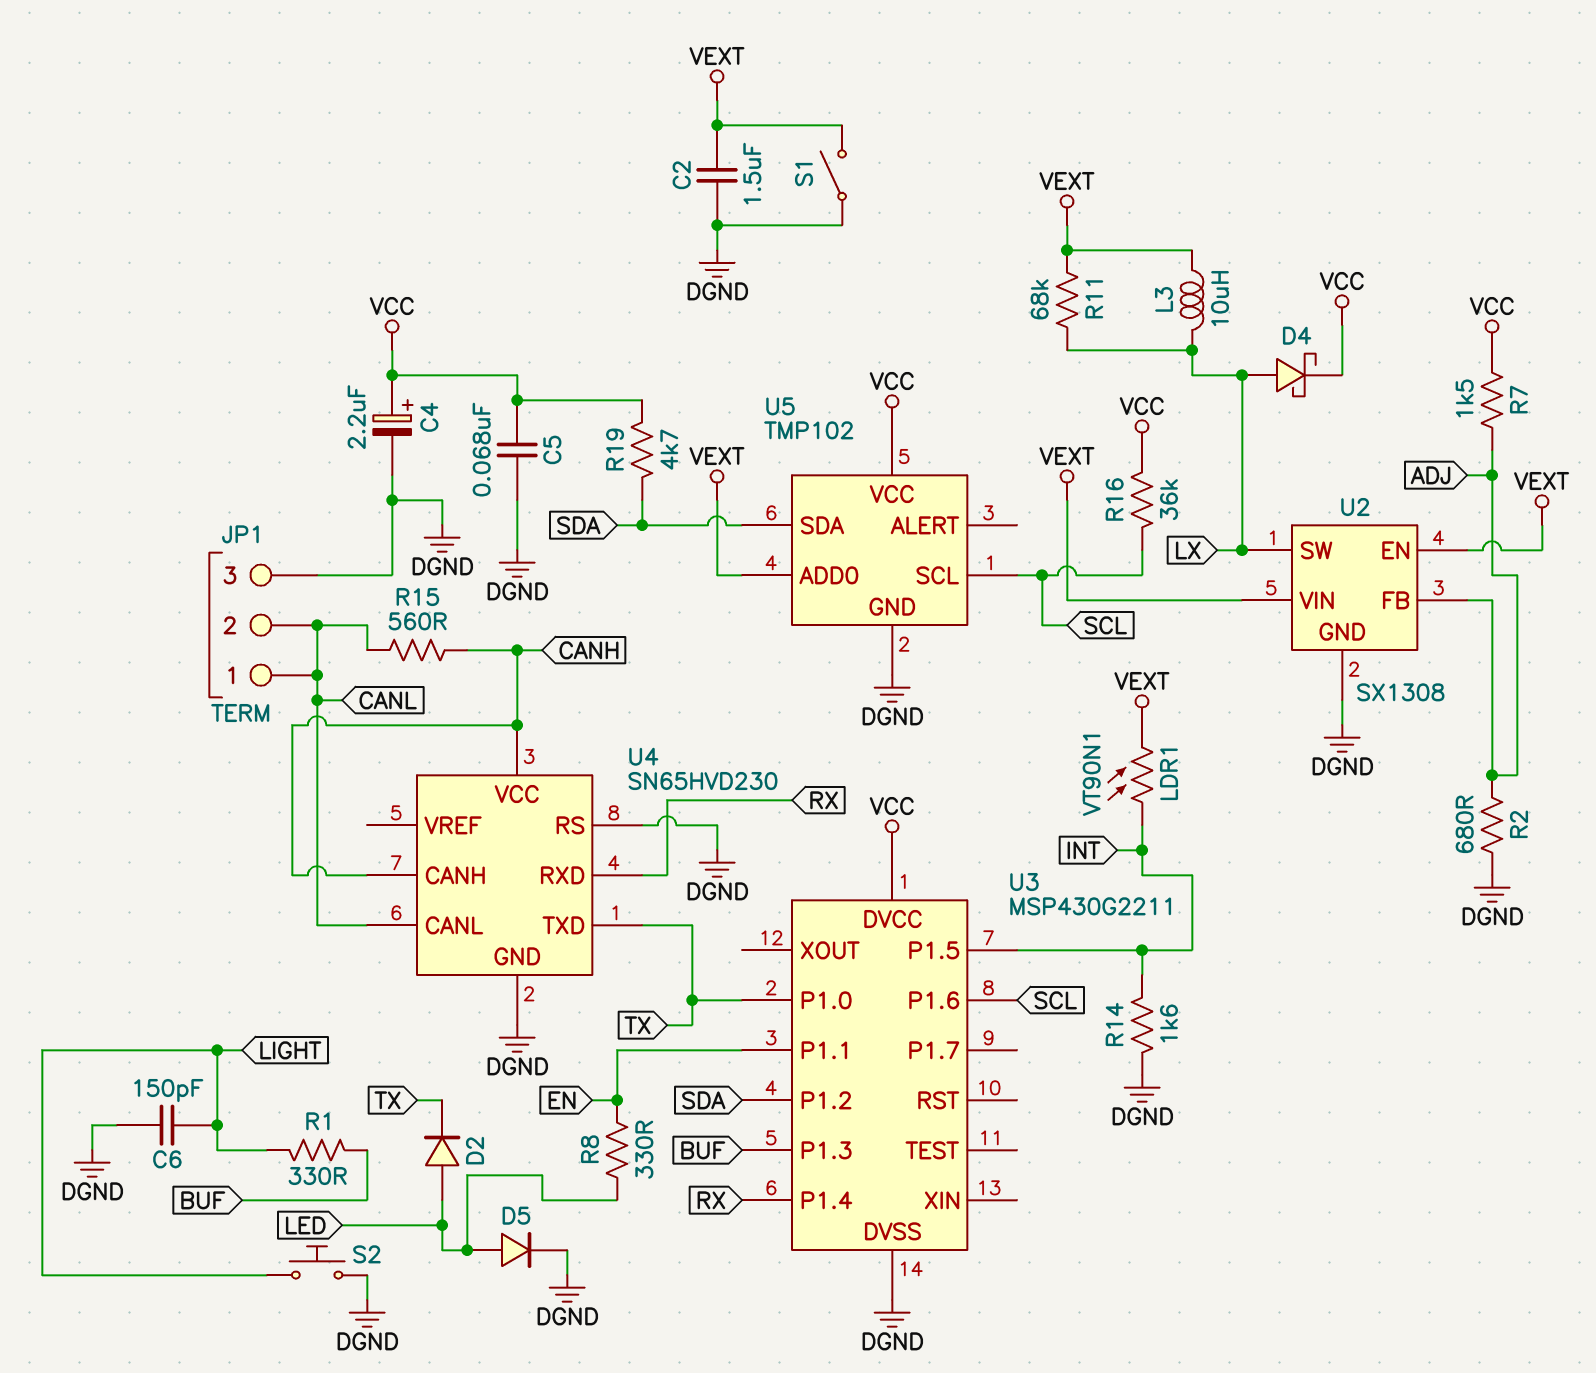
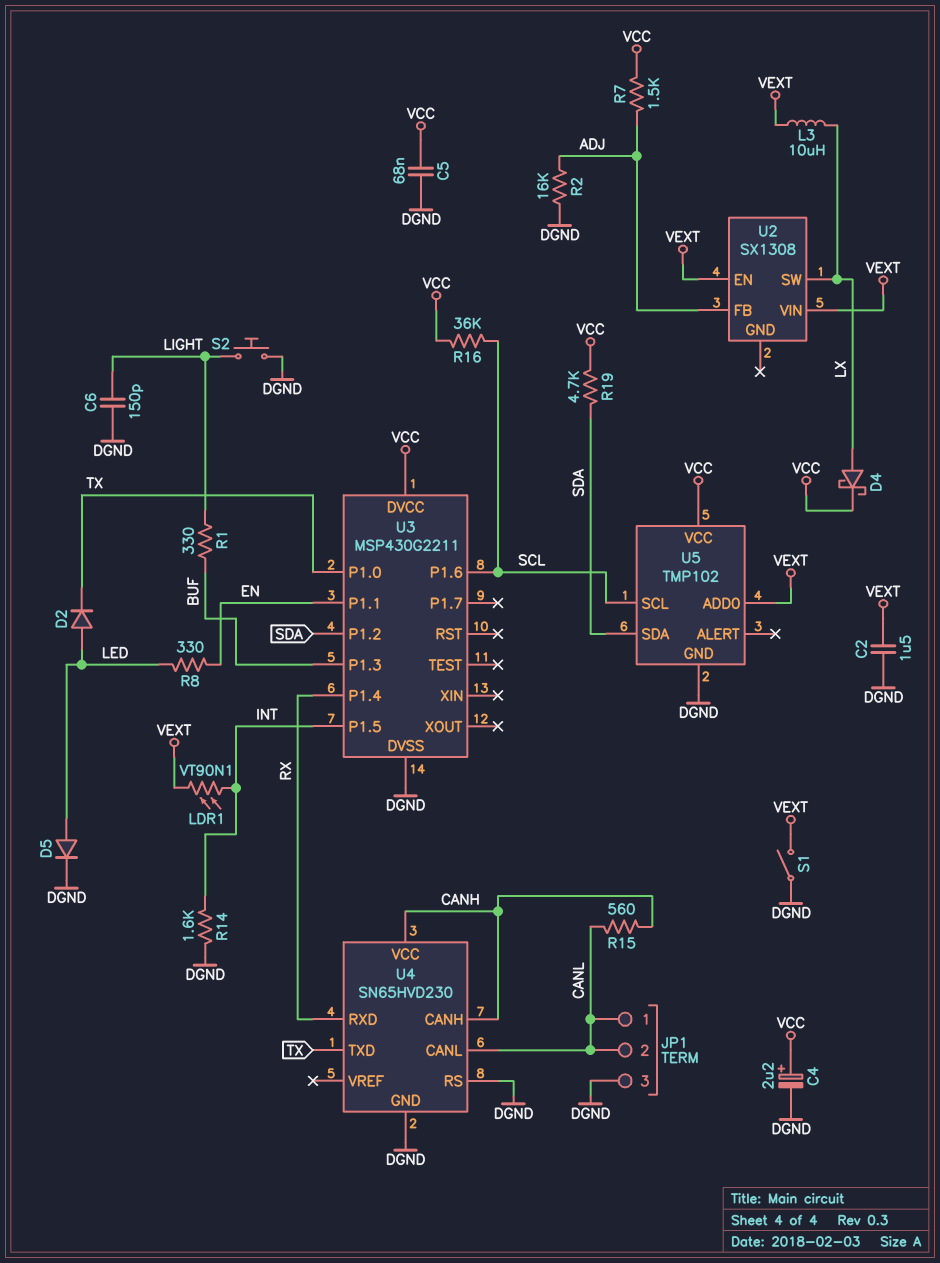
R2: 680 (ADJ, DGND) -> 16k (ADJ, DGND)
R11: 68k (LX, VEXT) -> none
U2 pin GND: DGND -> none

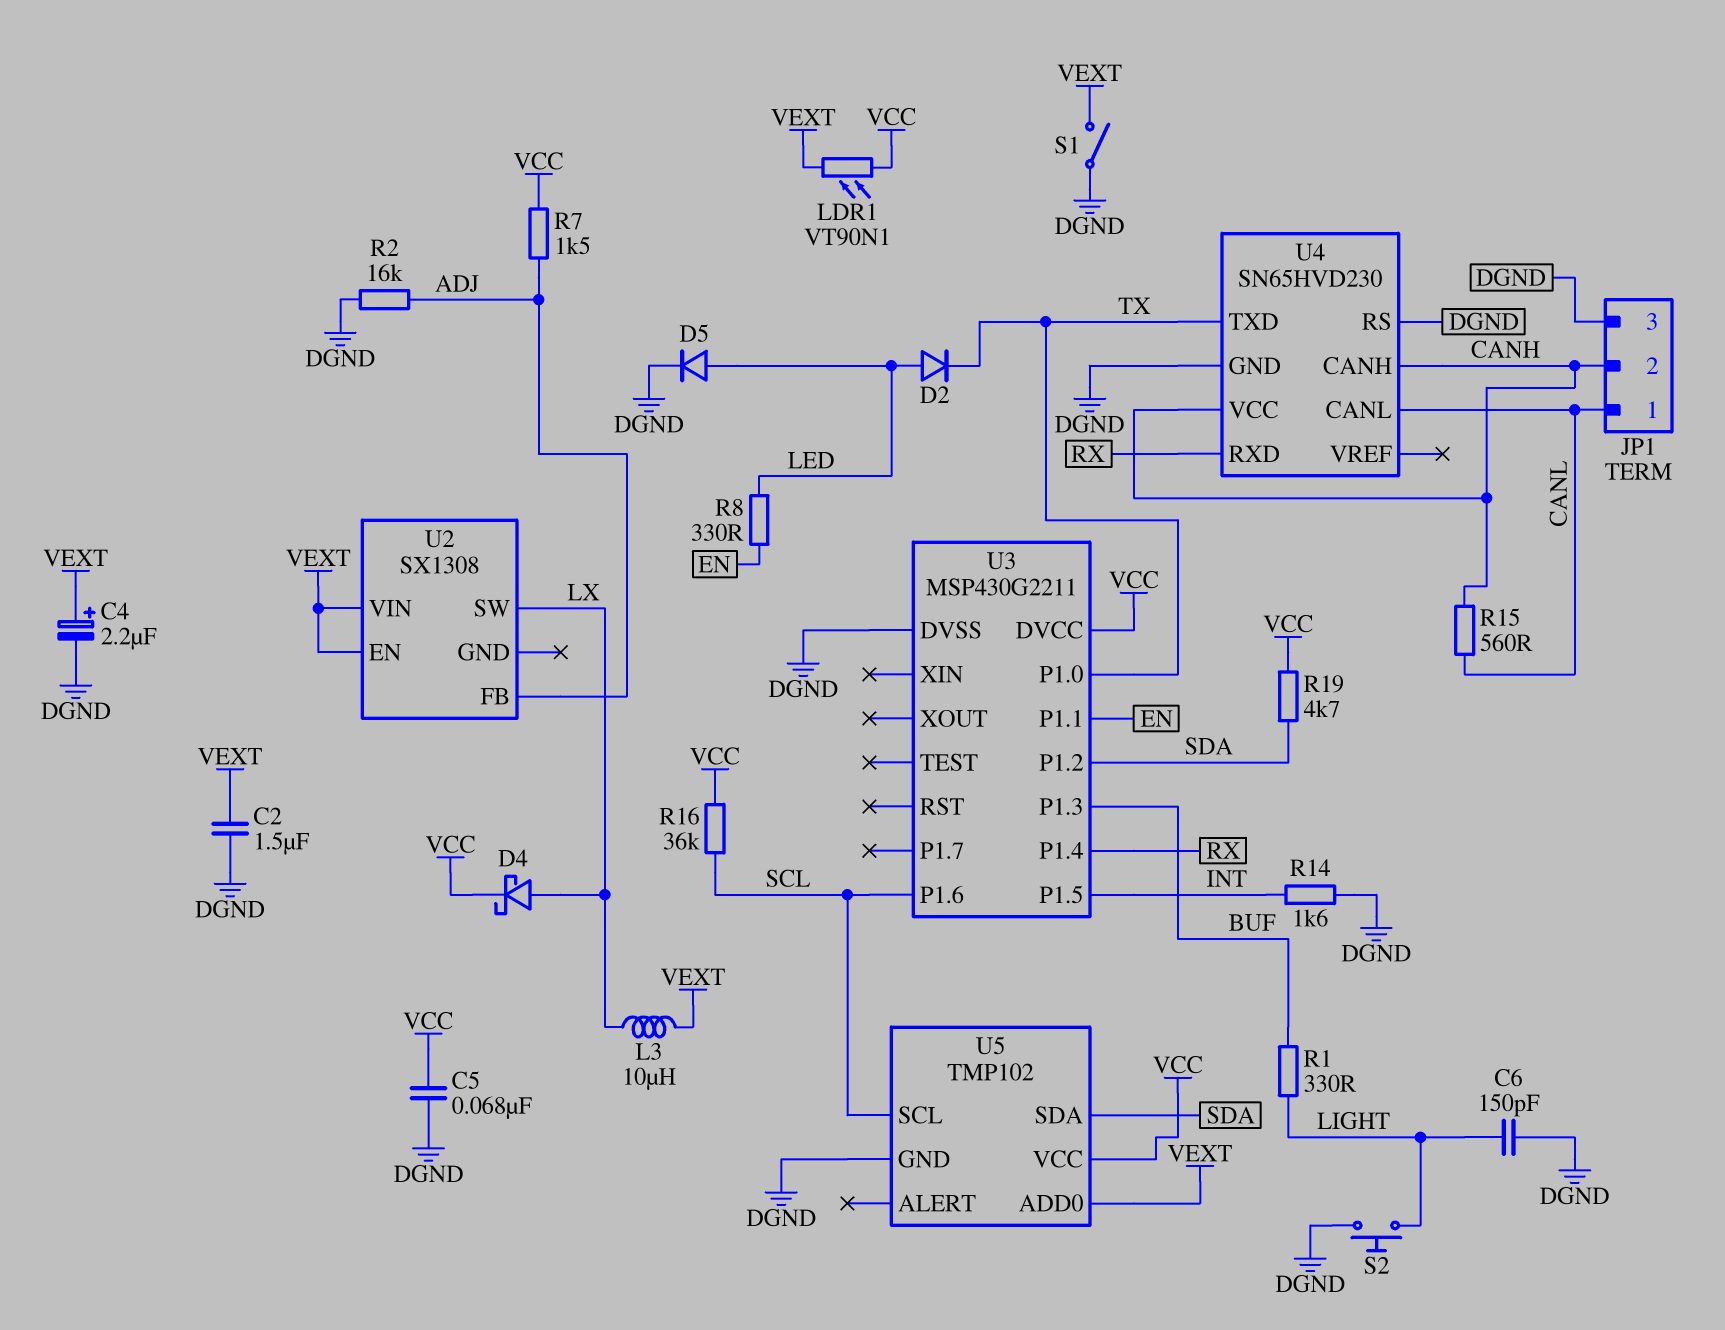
C4: 2.2uF (plus VCC, minus DGND) -> 2.2uF (plus VEXT, minus DGND)
JP1 pin 2: CANL -> CANH
LDR1: VT90N1 (INT, VEXT) -> VT90N1 (VCC, VEXT)

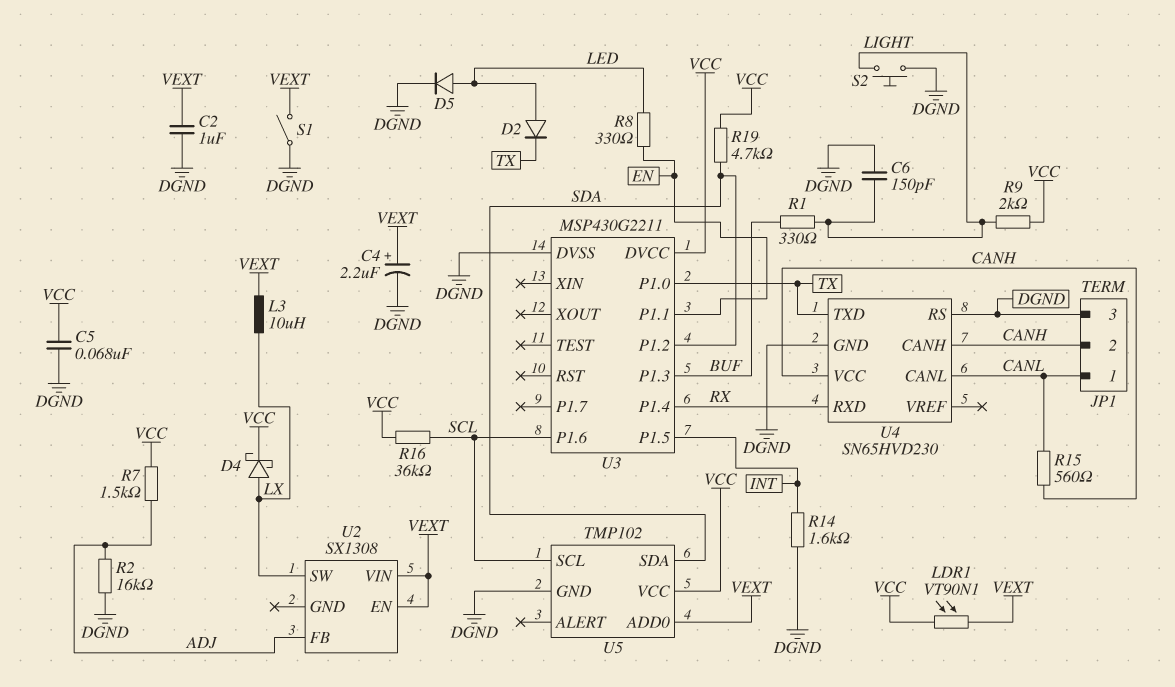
C2: 1.5uF (DGND, VEXT) -> 1uF (DGND, VEXT)
R9: none -> 2k (LIGHT, VCC)

